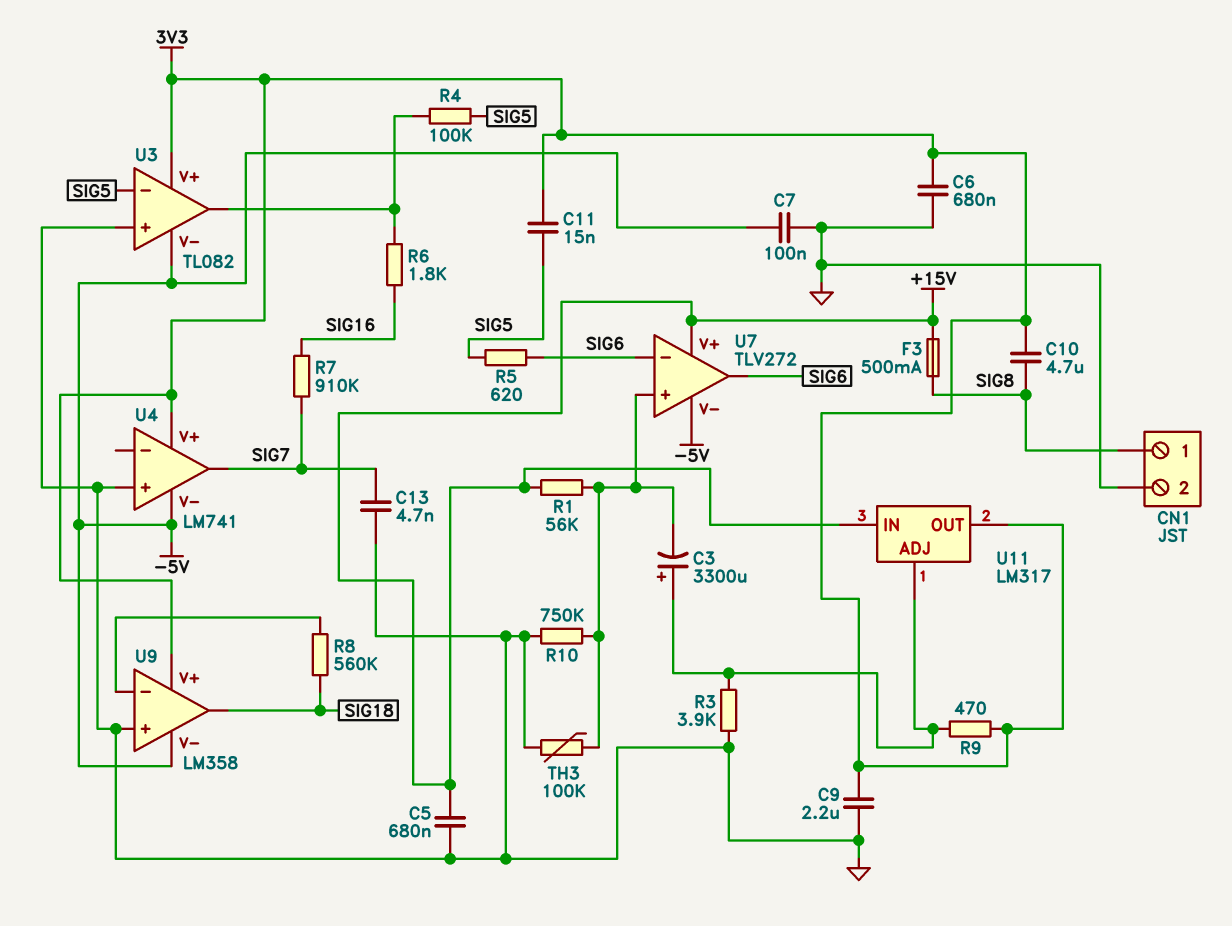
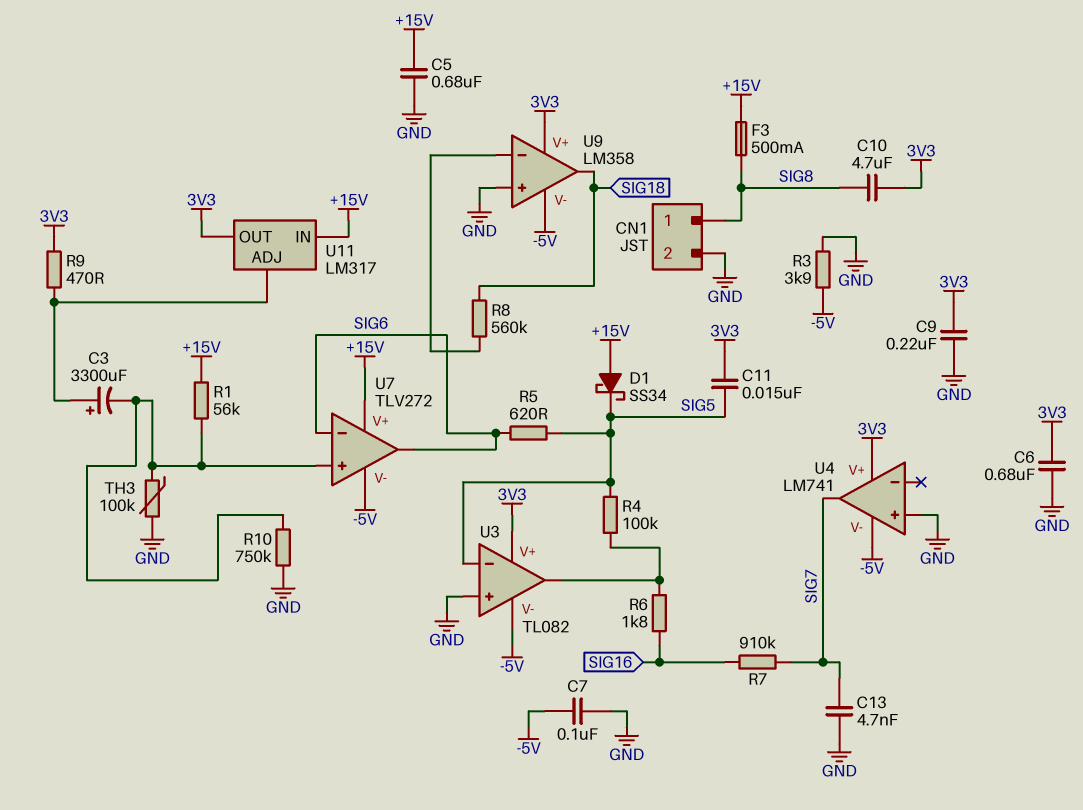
C9: 2.2uF (3V3, GND) -> 220nF (3V3, GND)
D1: none -> schottky SS34 (A +15V, K SIG5)
R3: 3.9k (GND, U11/ADJ) -> 3.9k (-5V, GND)

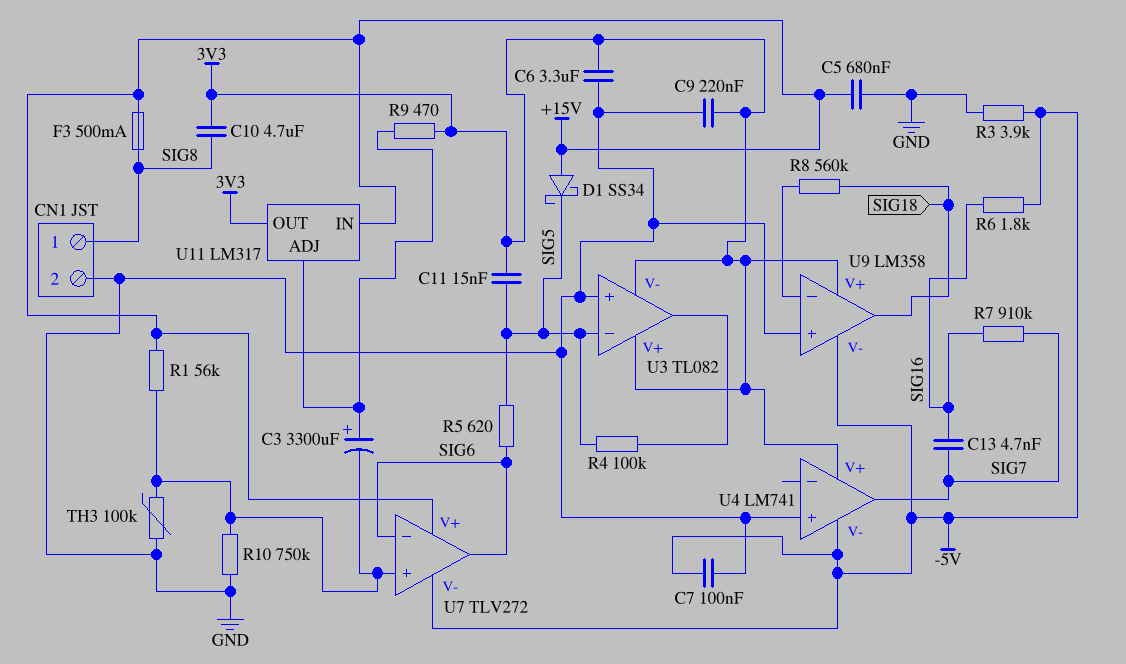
C6: 680nF (3V3, GND) -> 3.3uF (3V3, GND)
C13: 4.7nF (GND, SIG7) -> 4.7nF (SIG7, SIG16)
R6: 1.8k (SIG16, U3/out) -> 1.8k (-5V, SIG16)
U3 pin V-: -5V -> 3V3

